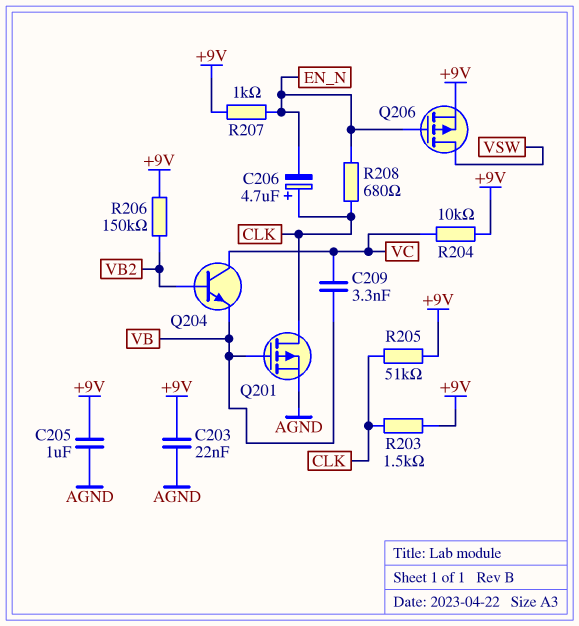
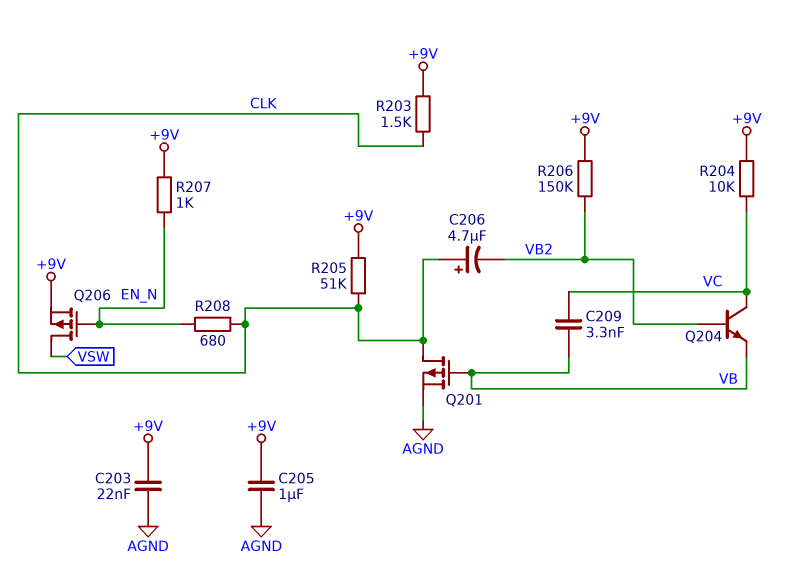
C206: 4.7uF (plus CLK, minus EN_N) -> 4.7uF (plus CLK, minus VB2)

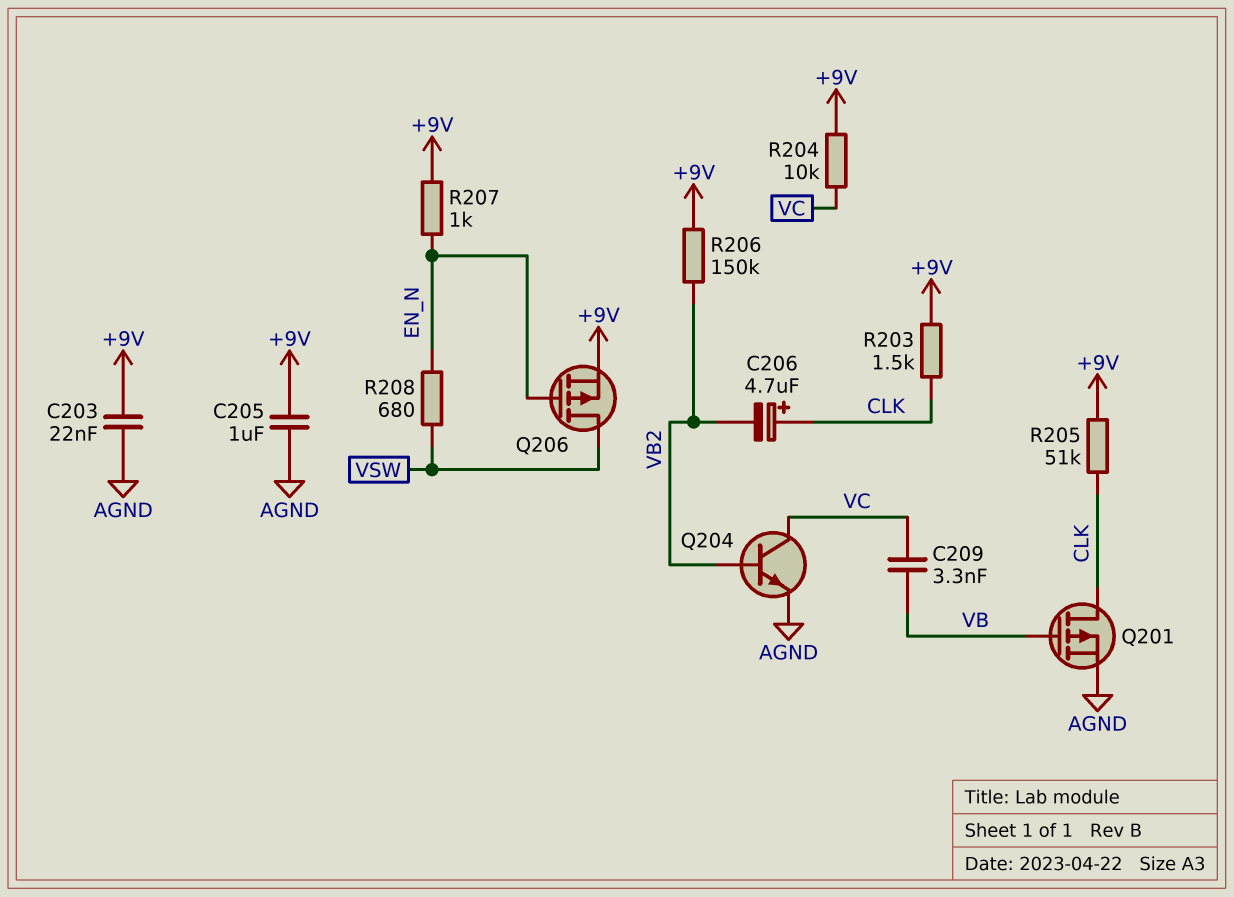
Q204: NPN (B VB2, C VC, E VB) -> NPN (B VB2, C VC, E AGND)
R208: 680 (CLK, EN_N) -> 680 (EN_N, VSW)

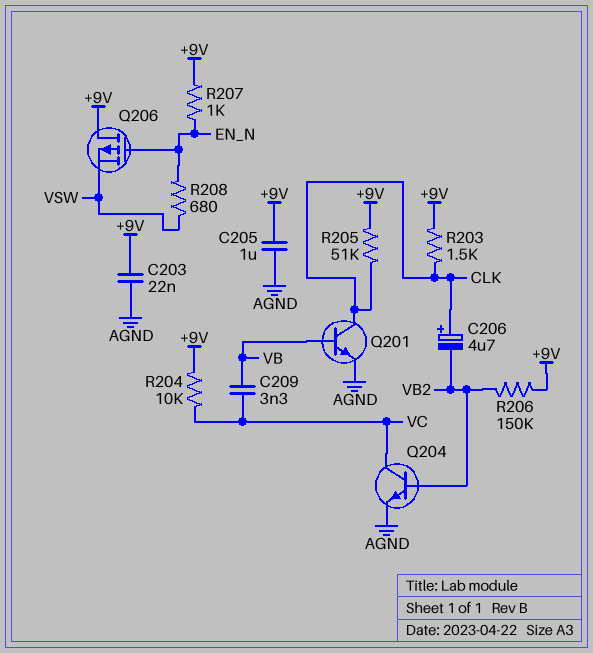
Q201: PMOS (G VB, D CLK, S AGND) -> NPN (B VB, C CLK, E AGND)
Q206: PMOS (G EN_N, D VSW, S +9V) -> PMOS (G EN_N, D +9V, S VSW)

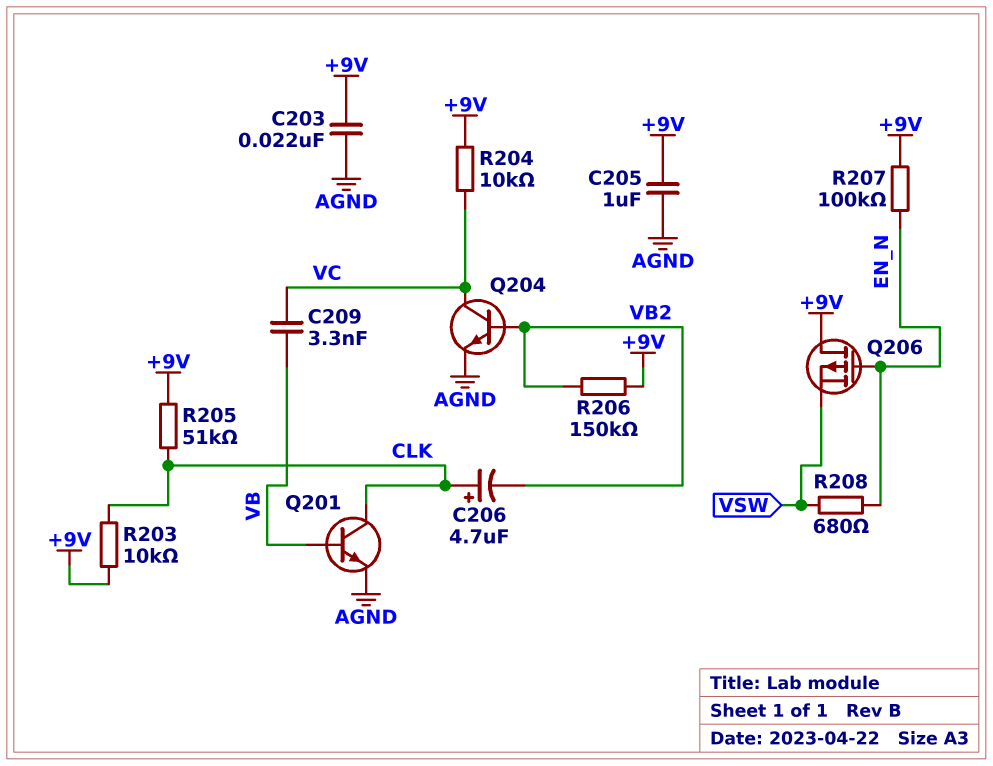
R203: 1.5k (+9V, CLK) -> 10k (+9V, CLK)
R207: 1k (+9V, EN_N) -> 100k (+9V, EN_N)

